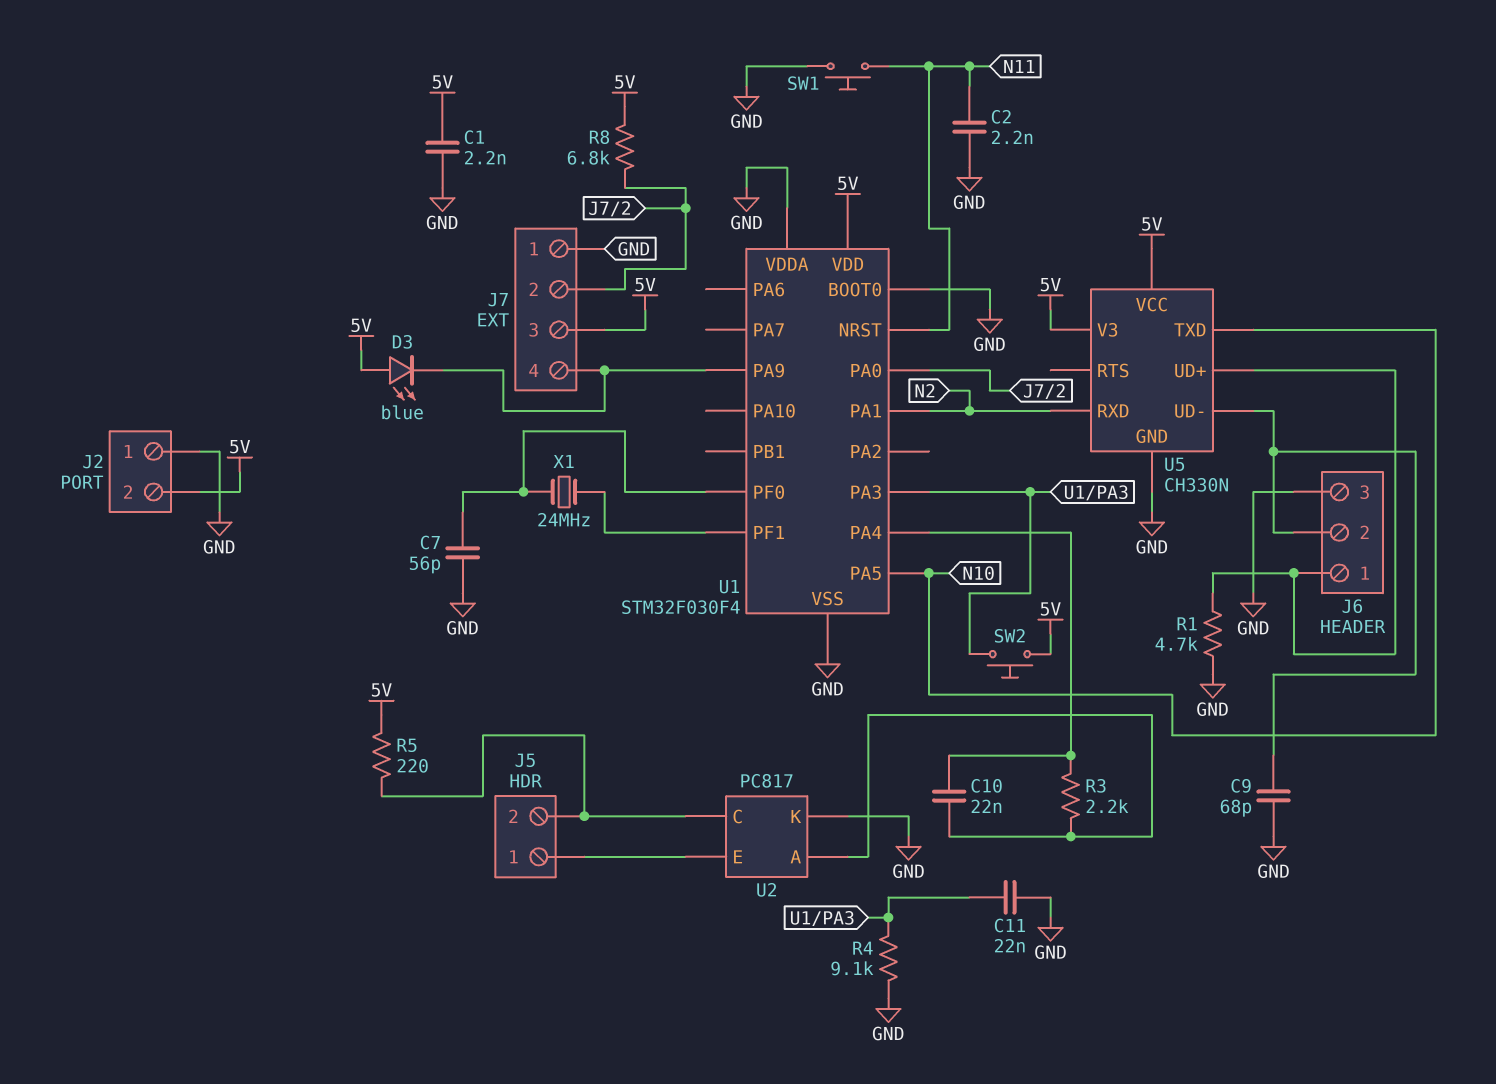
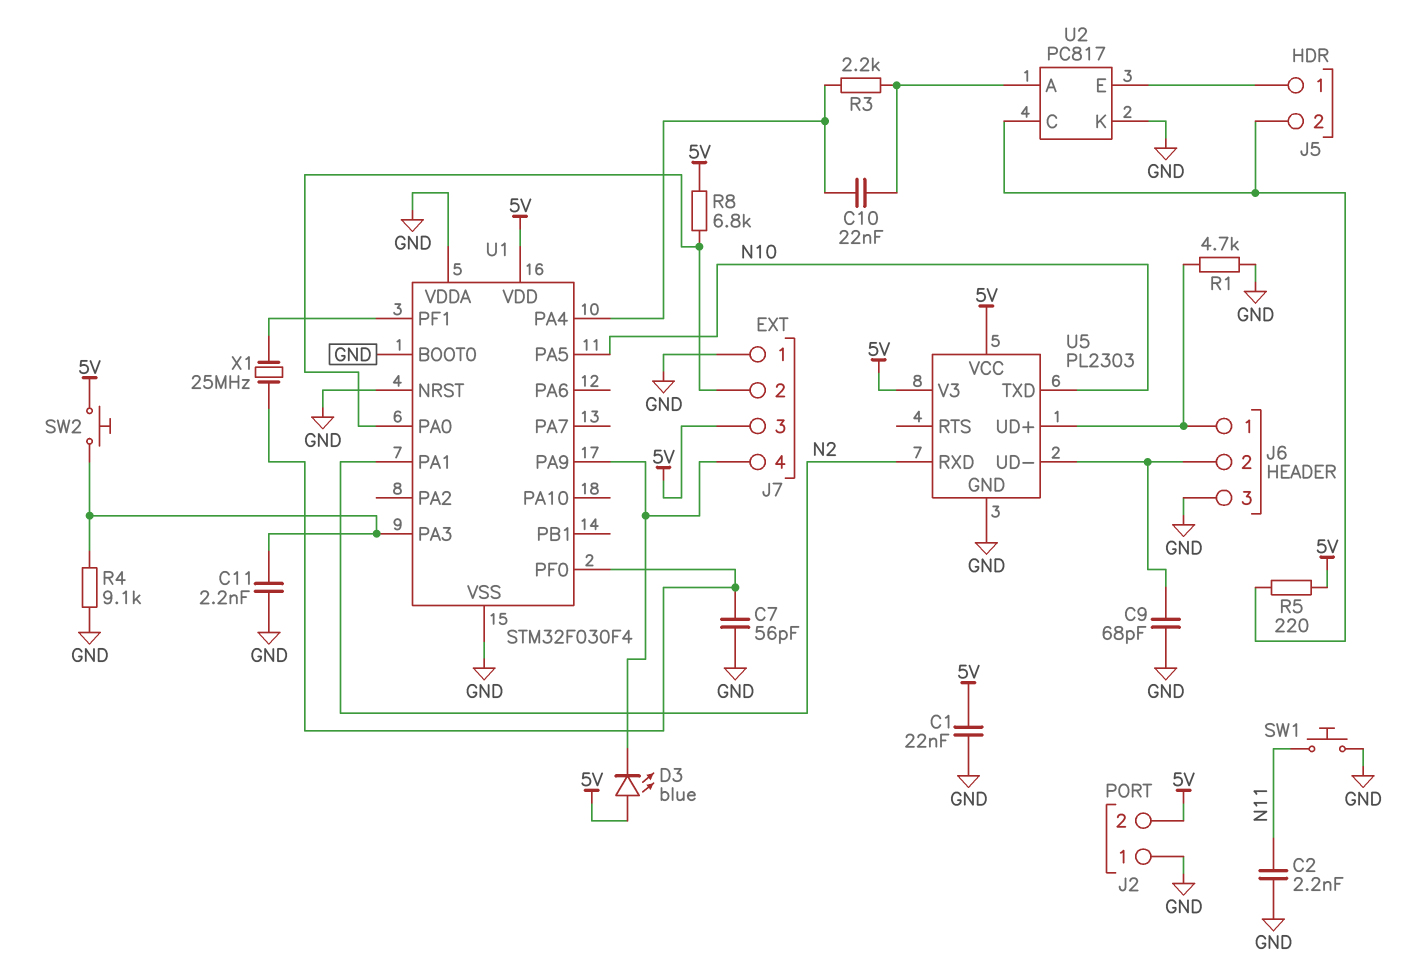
C1: 2.2nF (5V, GND) -> 22nF (5V, GND)
C11: 22nF (GND, U1/PA3) -> 2.2nF (GND, U1/PA3)
U1 pin NRST: N11 -> GND
U5: CH330N -> PL2303
X1: 24MHz (U1/PF0, U1/PF1) -> 25MHz (U1/PF0, U1/PF1)

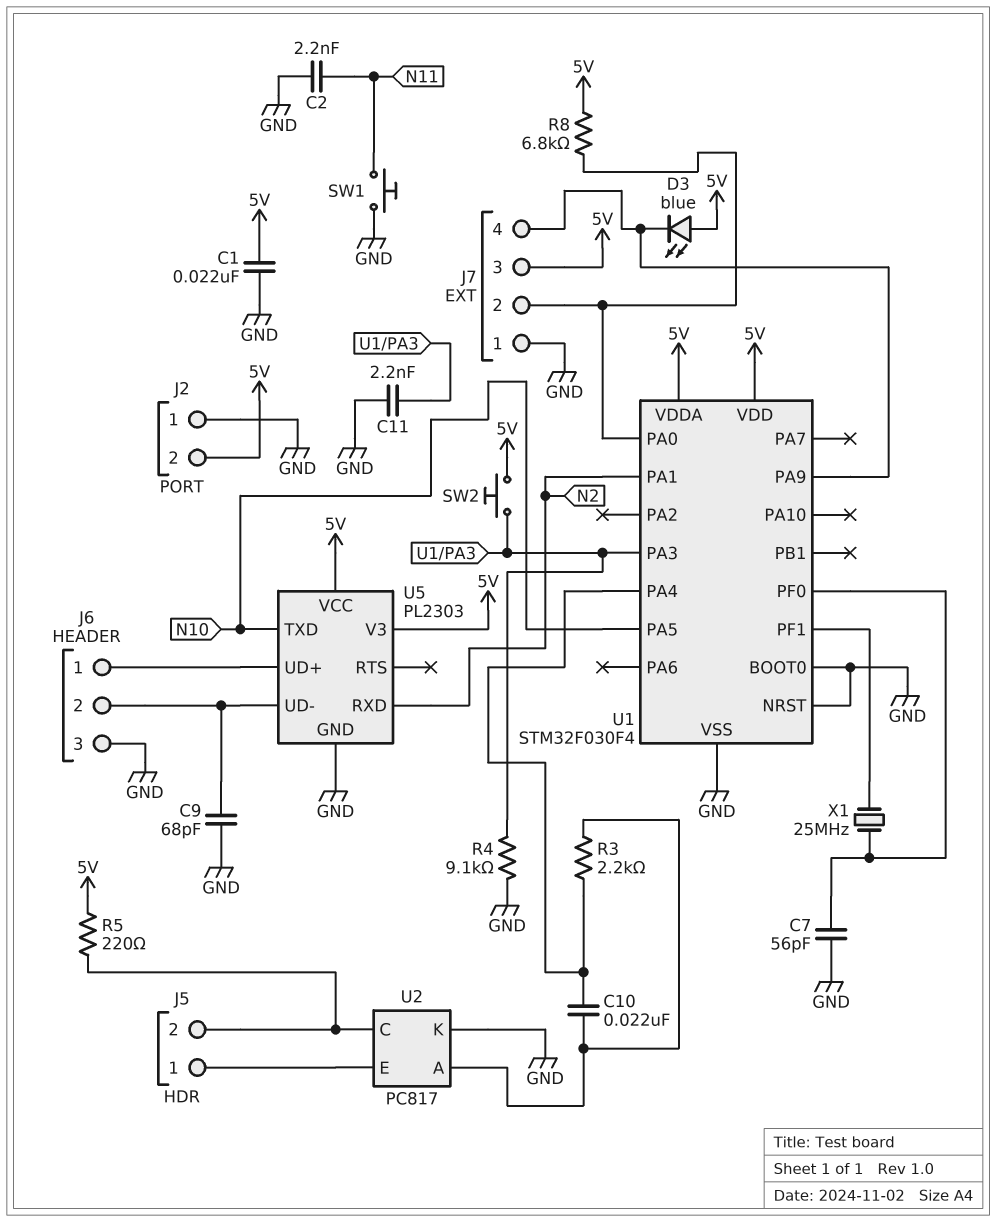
R1: 4.7k (GND, J6/1) -> none
U1 pin VDDA: GND -> 5V

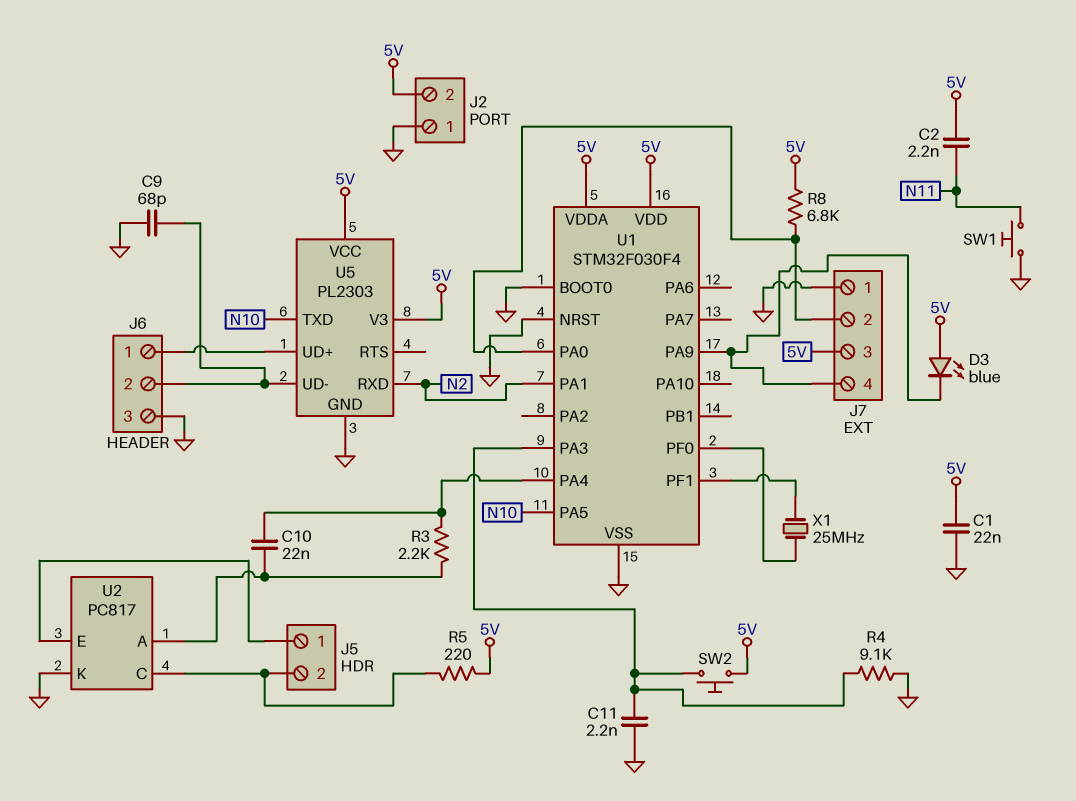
C2: 2.2nF (GND, N11) -> 2.2nF (5V, N11)
C7: 56pF (GND, U1/PF0) -> none

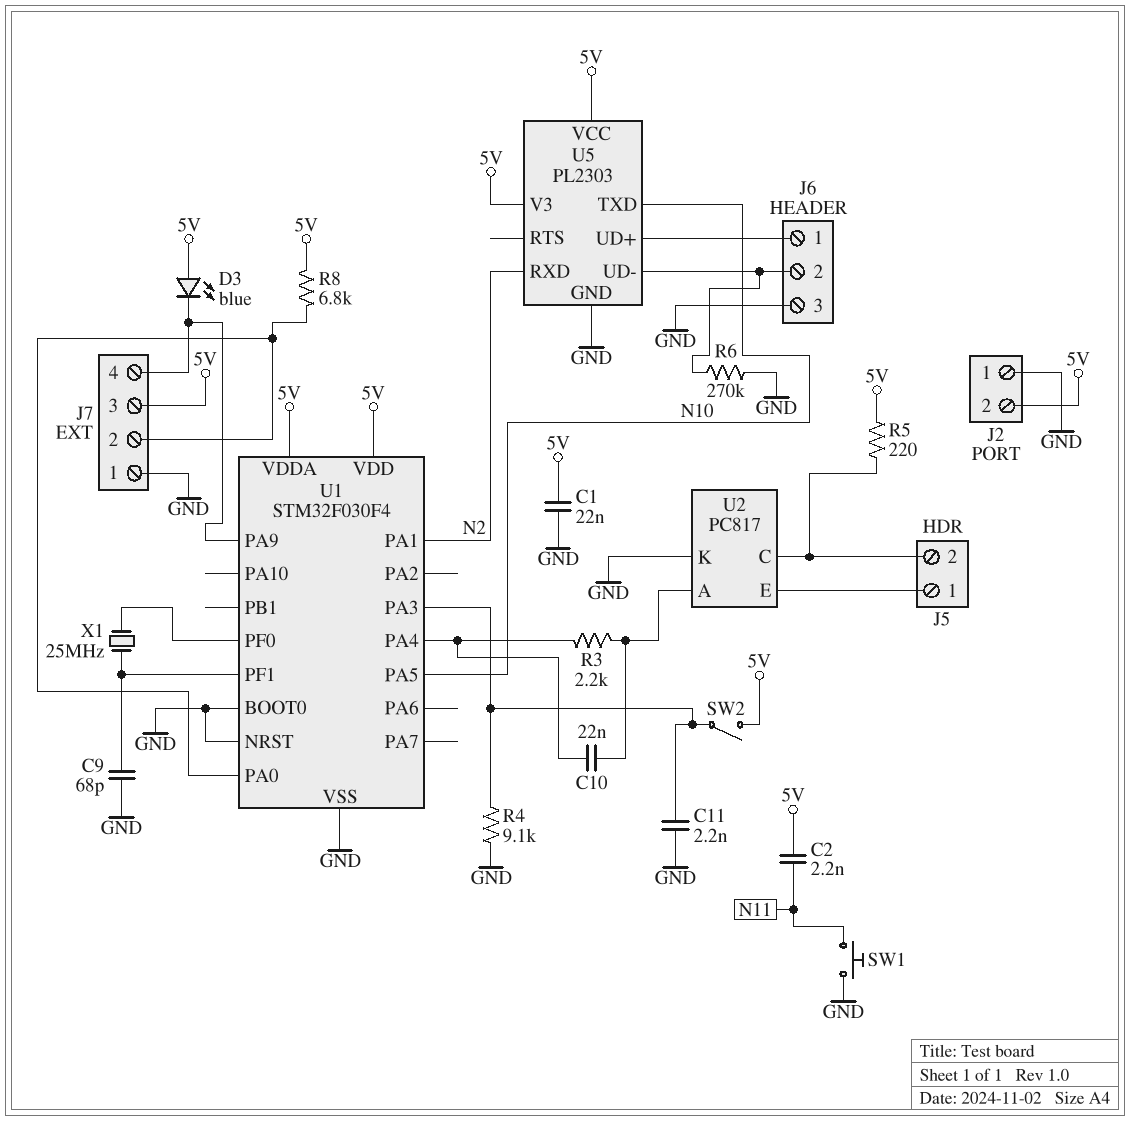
C9: 68pF (GND, J6/2) -> 68pF (GND, U1/PF1)
R6: none -> 270k (GND, J6/2)
SW2: button (5V, U1/PA3) -> switch (5V, U1/PA3)

